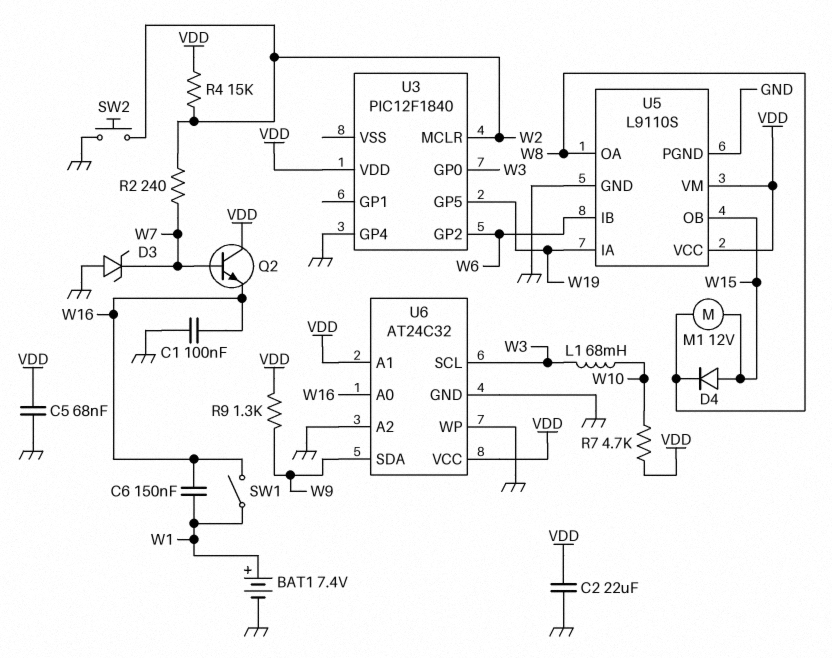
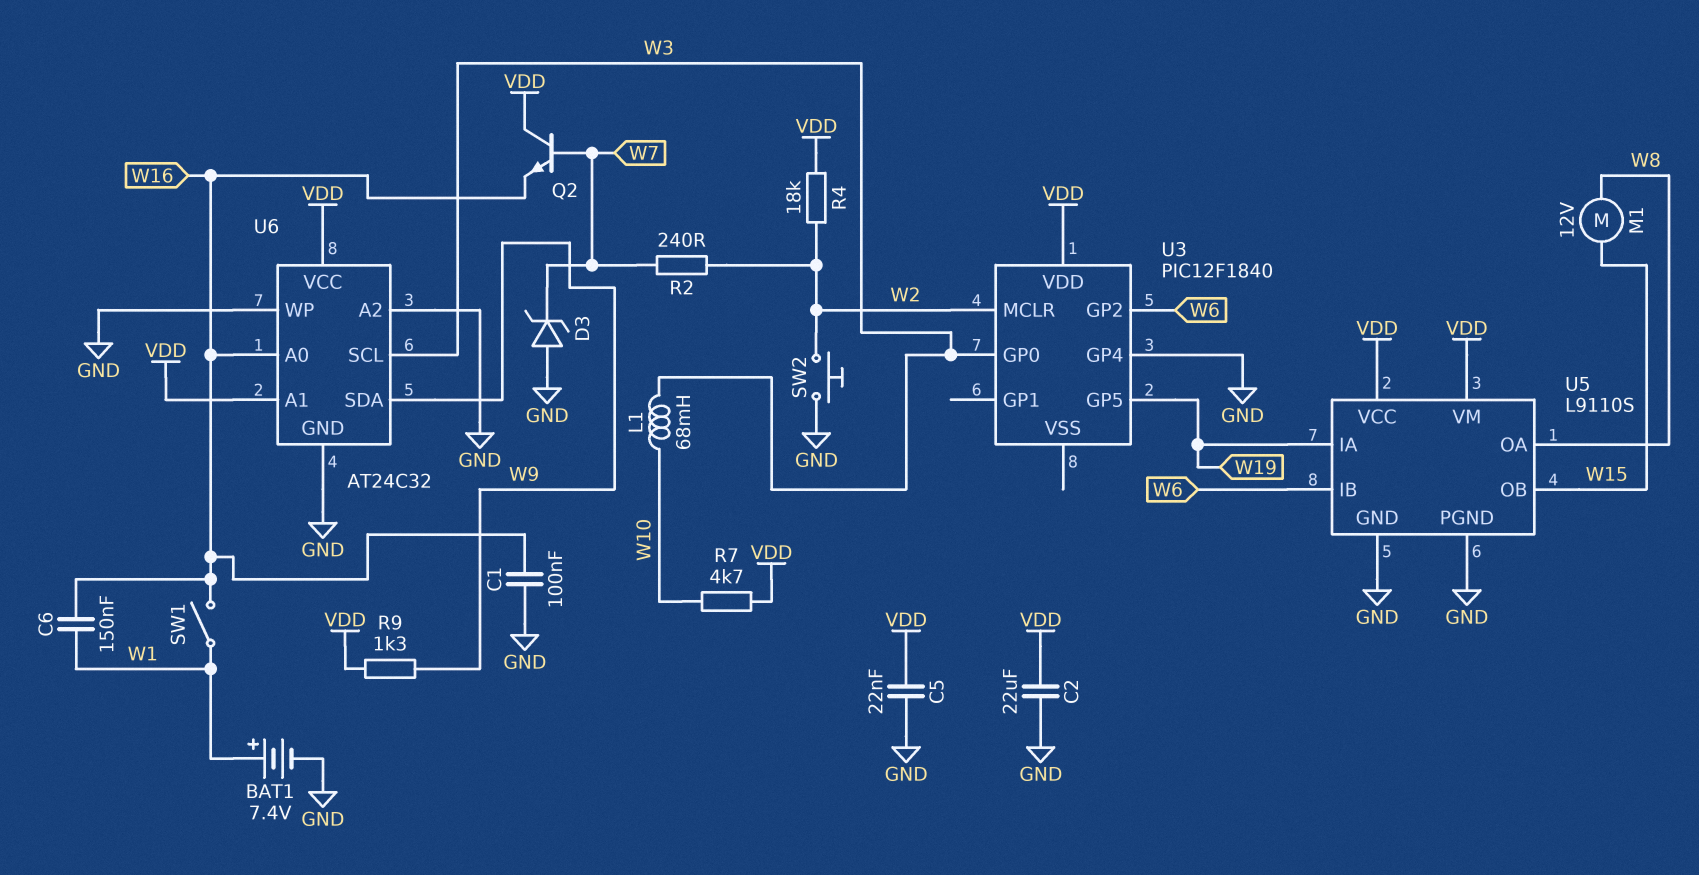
C5: 68nF (GND, VDD) -> 22nF (GND, VDD)
D4: diode (A W15, K W8) -> none
R4: 15k (VDD, W2) -> 18k (VDD, W2)

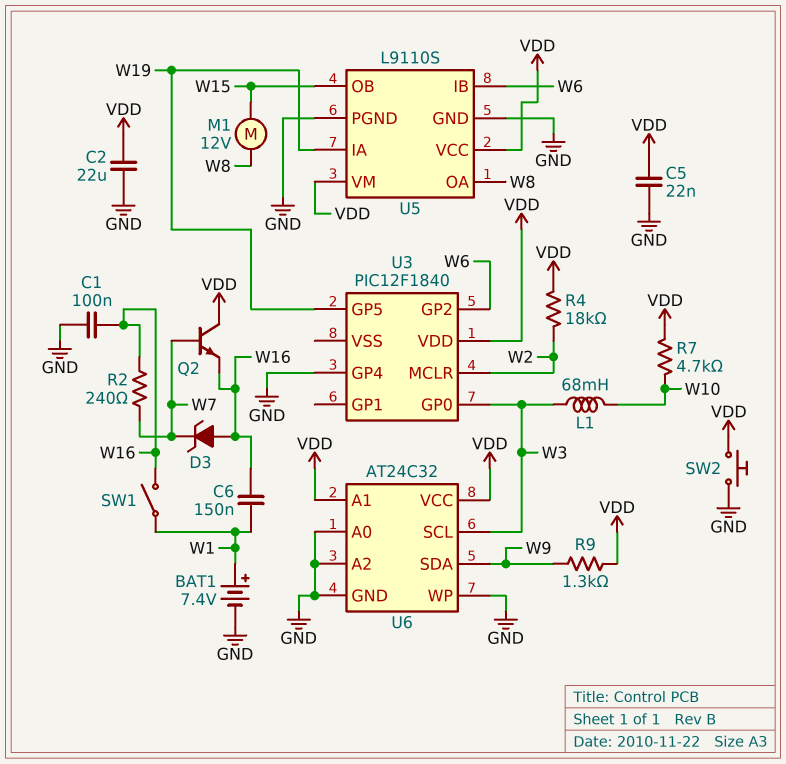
D3: zener (A GND, K W7) -> zener (A W16, K W7)
R2: 240 (W2, W7) -> 240 (W7, W16)
SW2: button (GND, W2) -> button (GND, VDD)
U6 pin A0: W16 -> GND

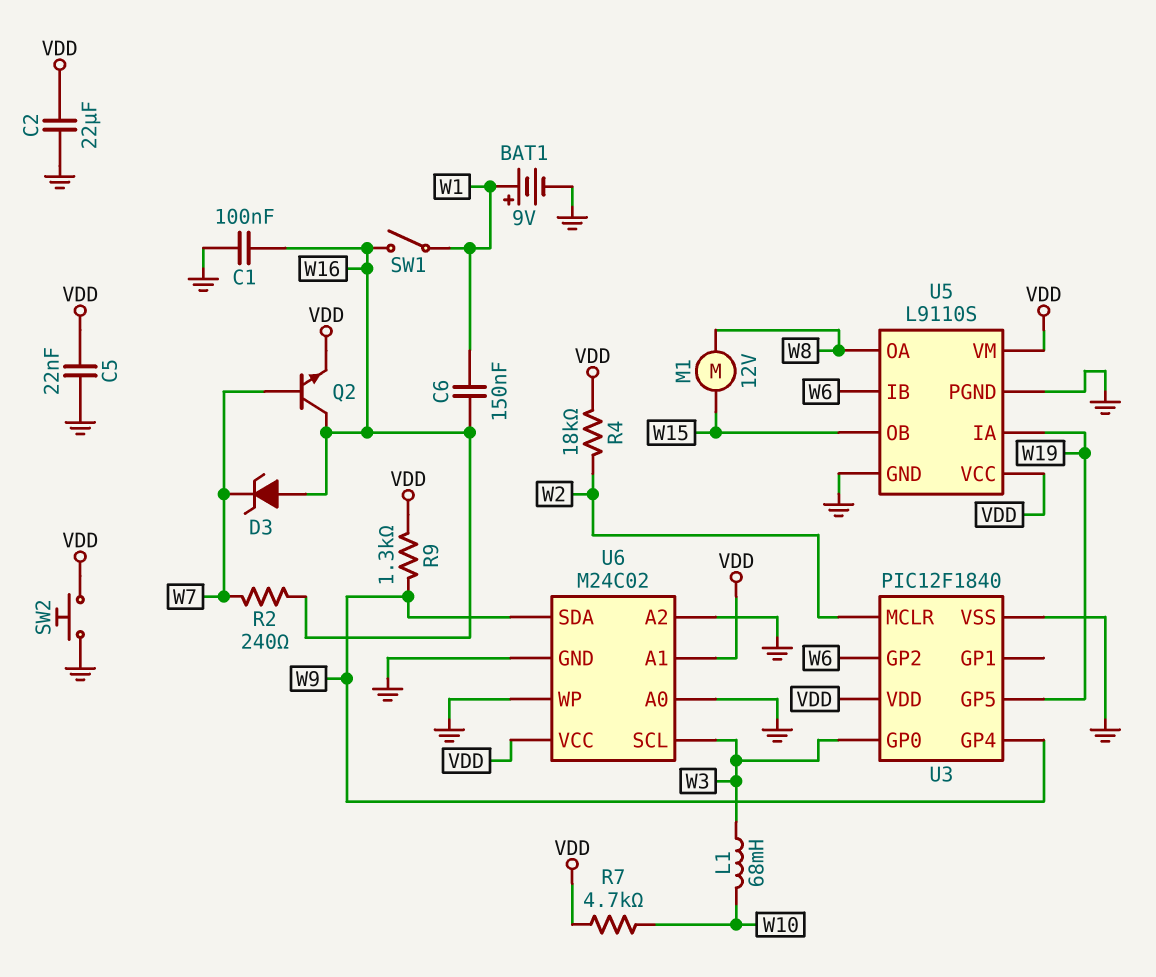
BAT1: 7.4V (plus W1, minus GND) -> 9V (plus W1, minus GND)
Q2: NPN (B W7, C VDD, E W16) -> NPN (B W7, C W16, E VDD)
U3 pin GP4: GND -> W9
U3 pin VSS: none -> GND
U6: AT24C32 -> M24C02

